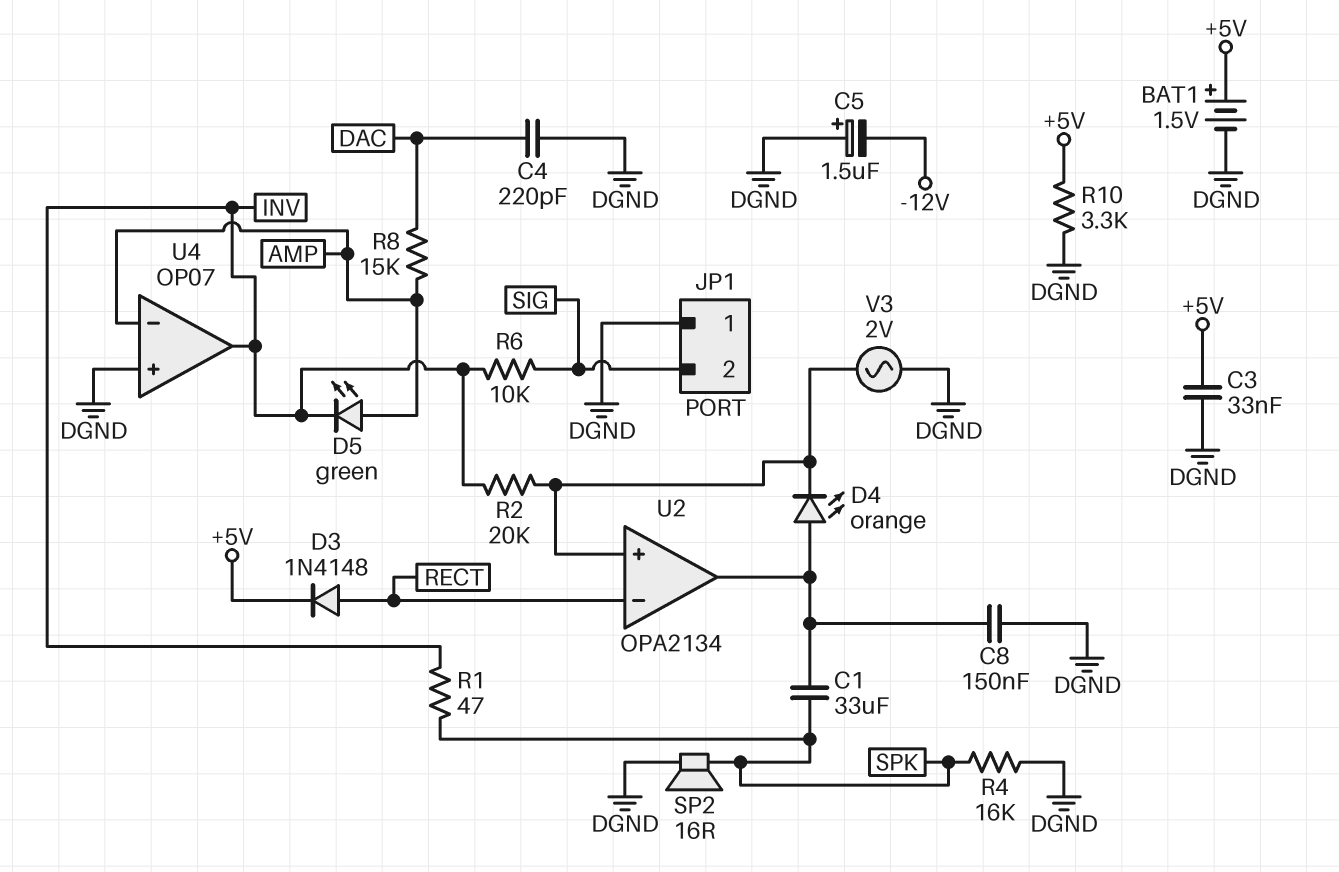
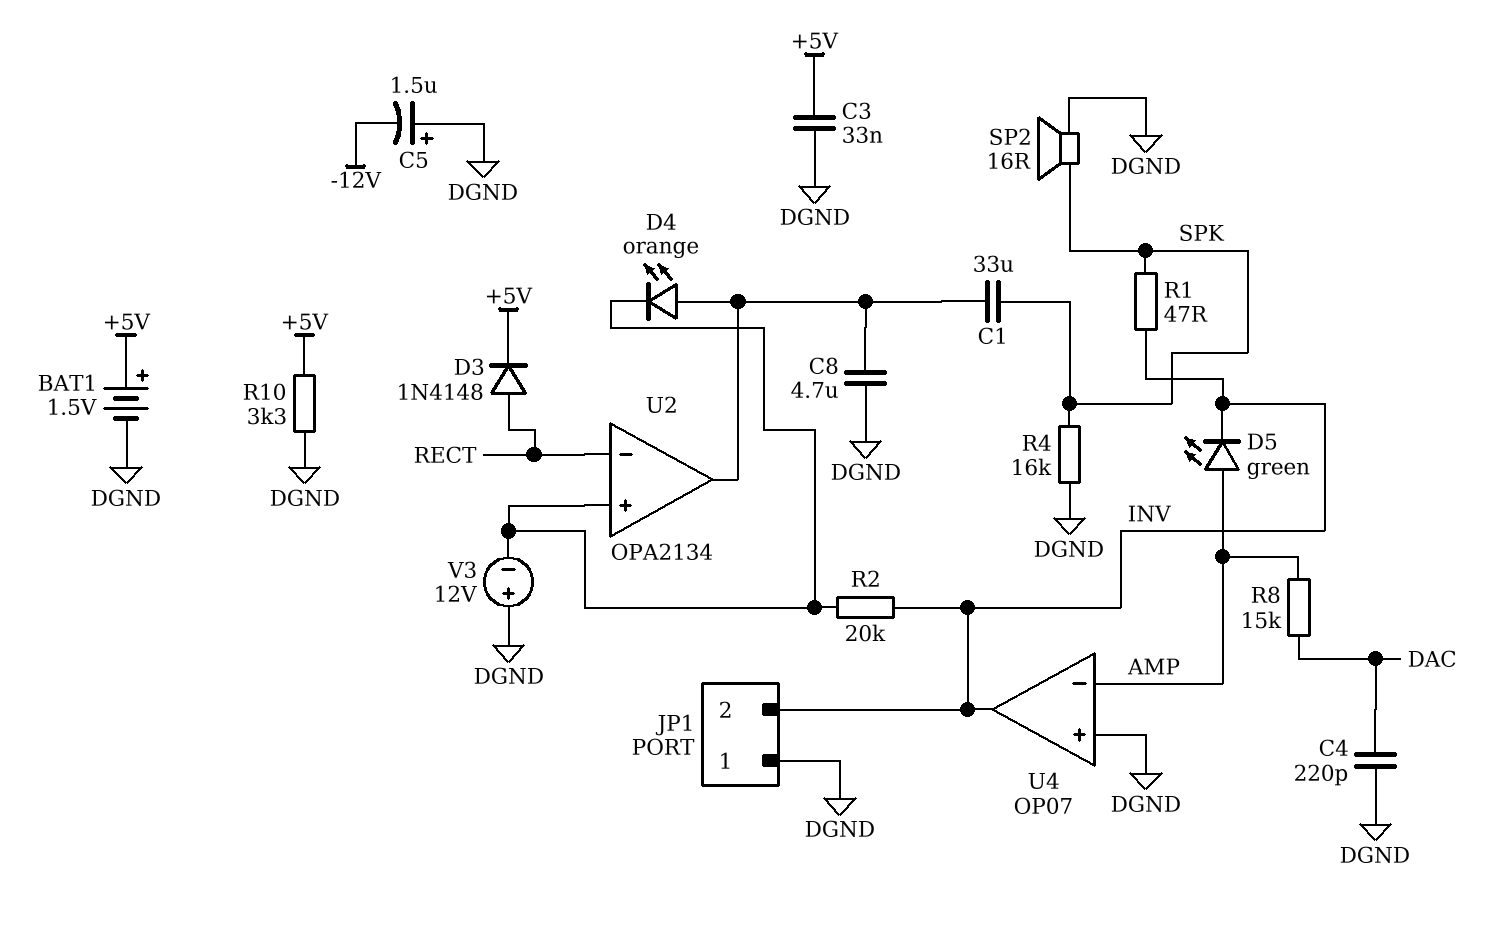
C8: 150nF (DGND, U2/out) -> 4.7uF (DGND, U2/out)
JP1 pin 2: SIG -> INV
R6: 10k (INV, SIG) -> none
V3: AC 2V (DGND, U2/in+) -> 12V (plus DGND, minus U2/in+)

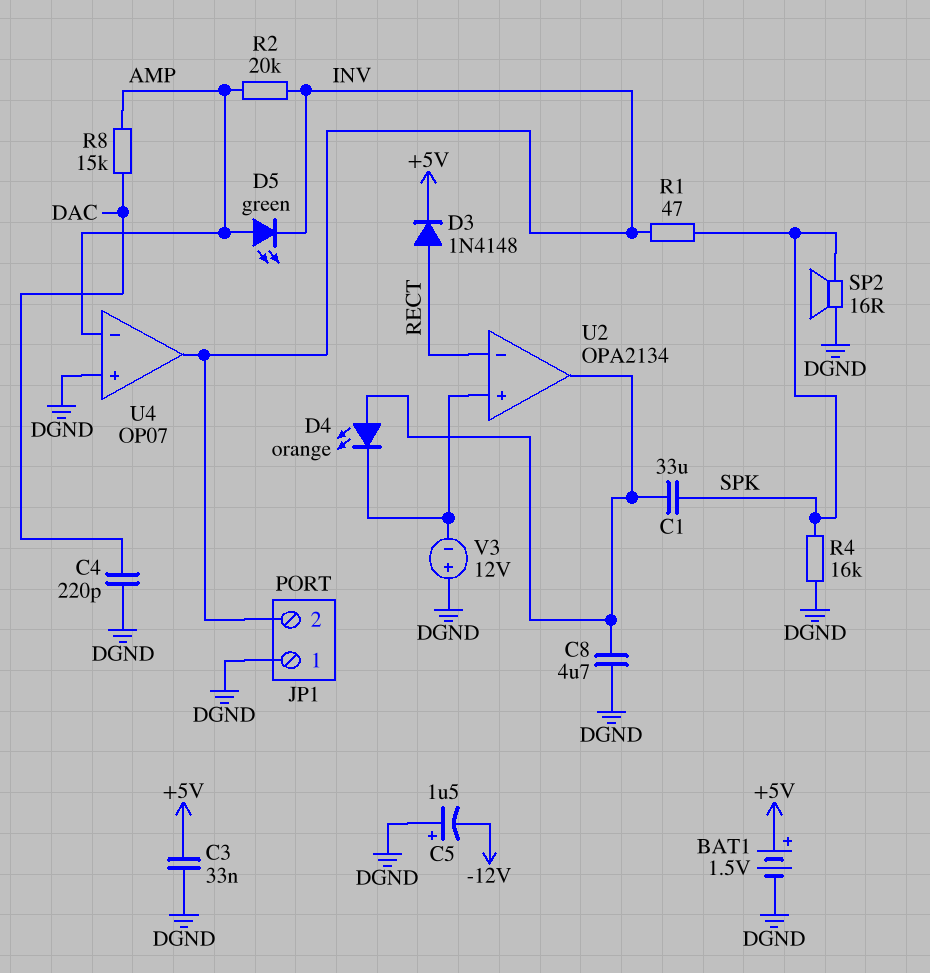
R2: 20k (INV, U2/in+) -> 20k (AMP, INV)
R10: 3.3k (+5V, DGND) -> none

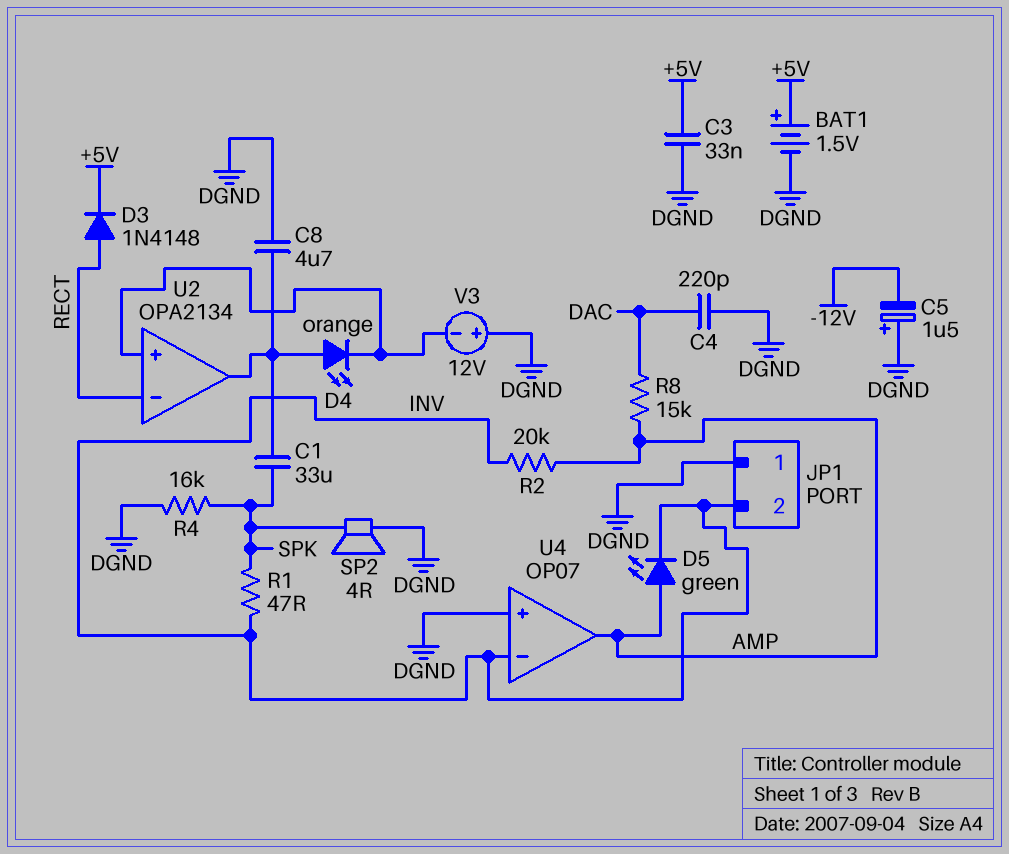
SP2: speaker 16R (DGND, SPK) -> speaker 4R (DGND, SPK)
U4 pin in-: AMP -> INV
U4 pin out: INV -> AMP

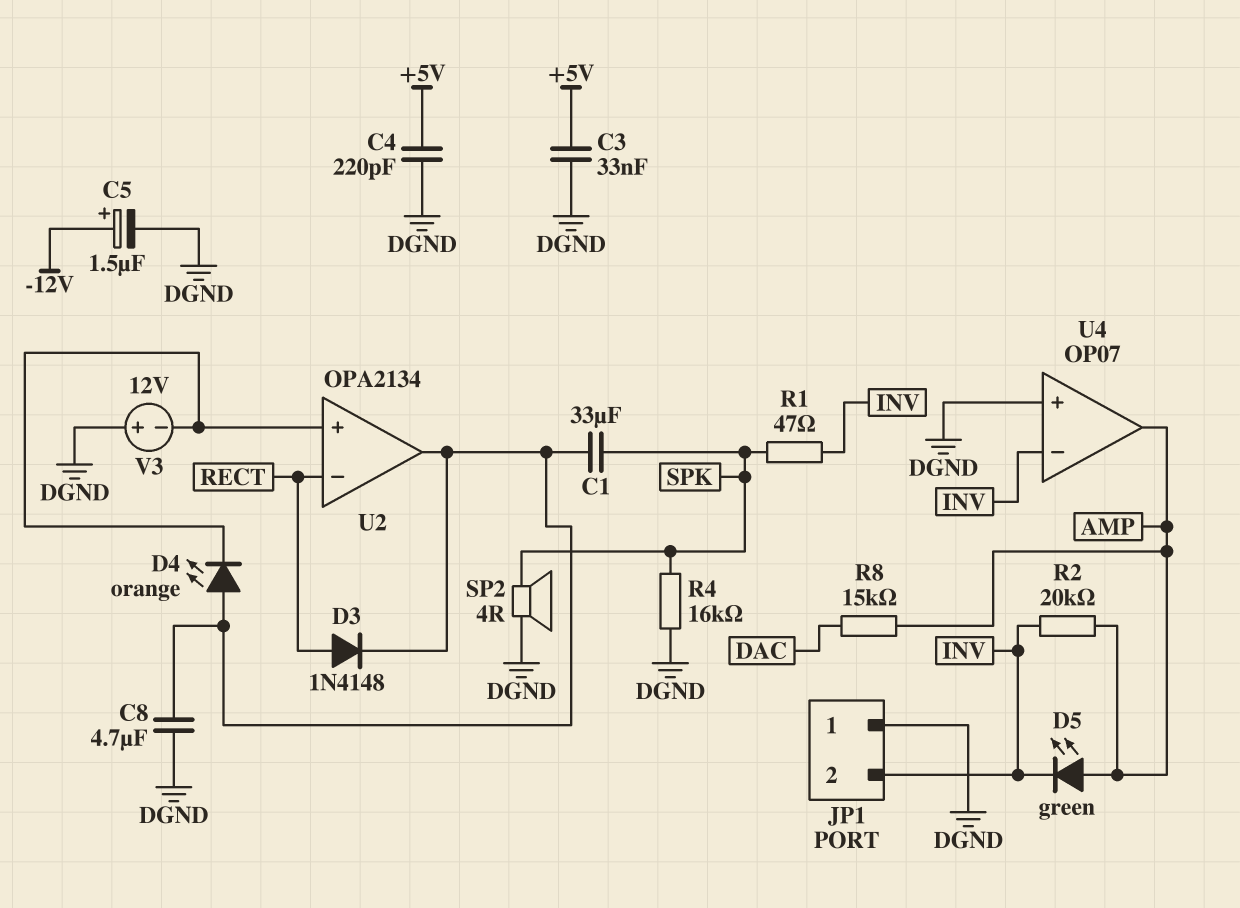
BAT1: 1.5V (plus +5V, minus DGND) -> none
C4: 220pF (DAC, DGND) -> 220pF (+5V, DGND)
C5: 1.5uF (plus DGND, minus -12V) -> 1.5uF (plus -12V, minus DGND)
D3: diode 1N4148 (A RECT, K +5V) -> diode 1N4148 (A RECT, K U2/out)

